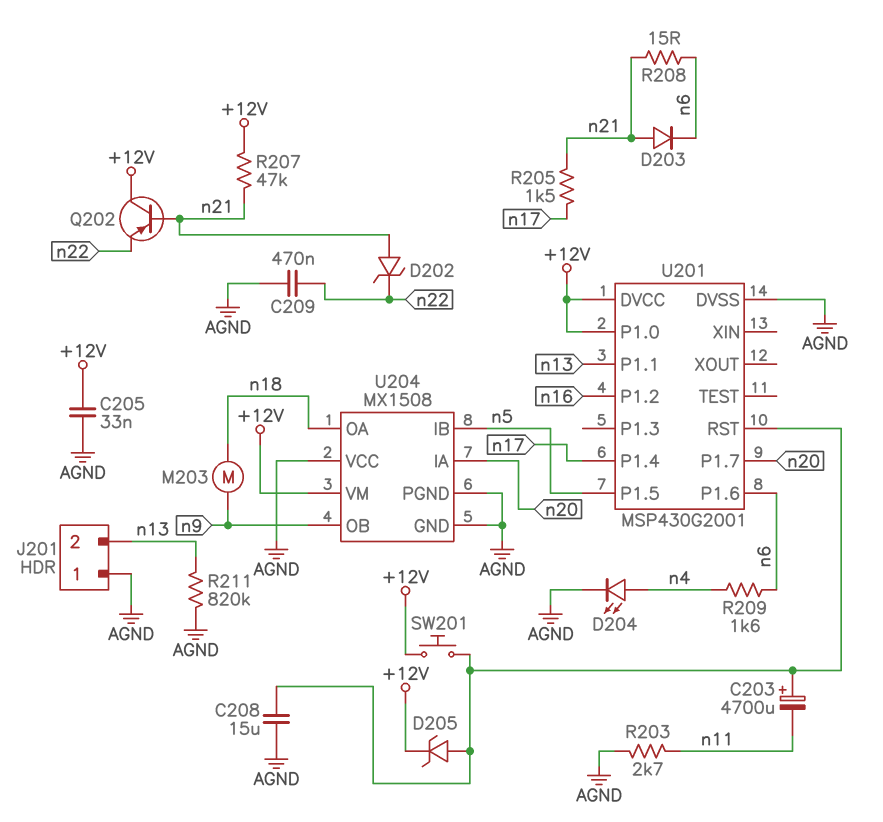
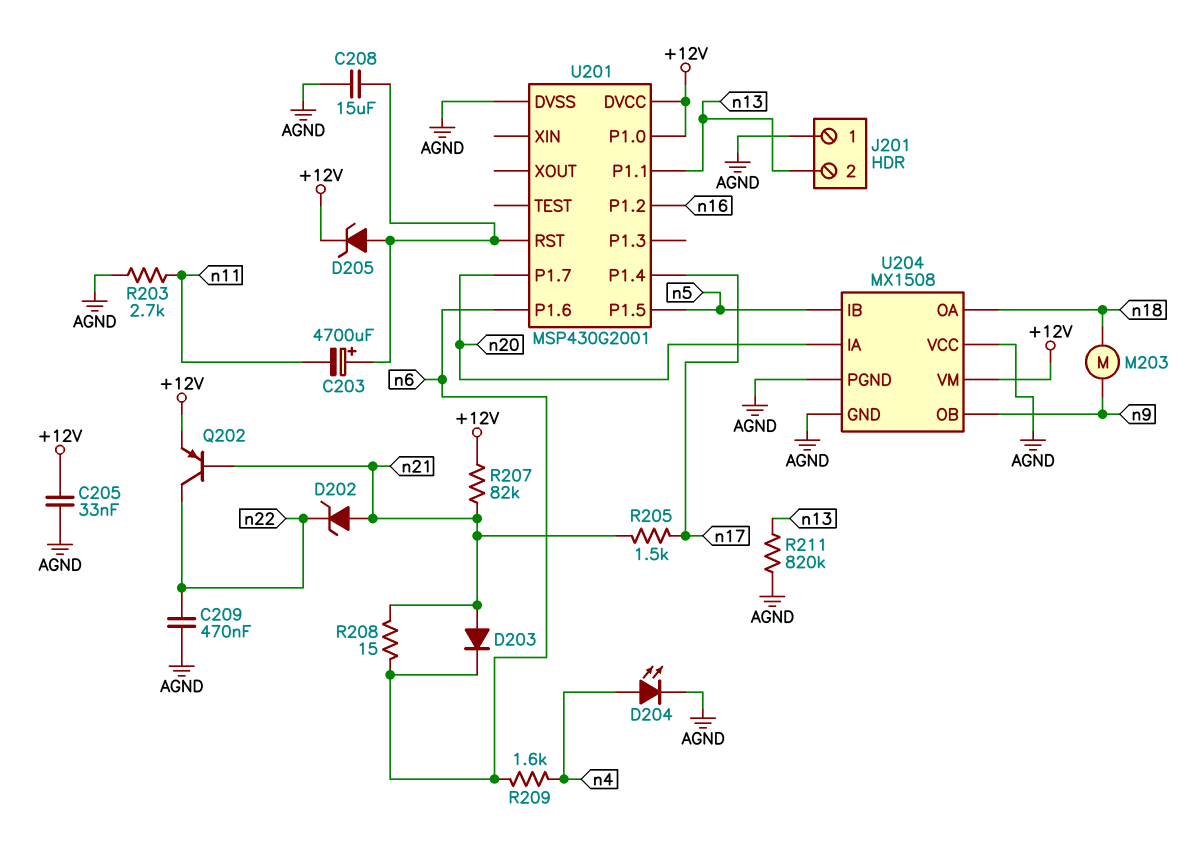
Q202: PNP (B n21, C +12V, E n22) -> PNP (B n21, C n22, E +12V)
R207: 47k (+12V, n21) -> 82k (+12V, n21)
SW201: button (+12V, U201/RST) -> none

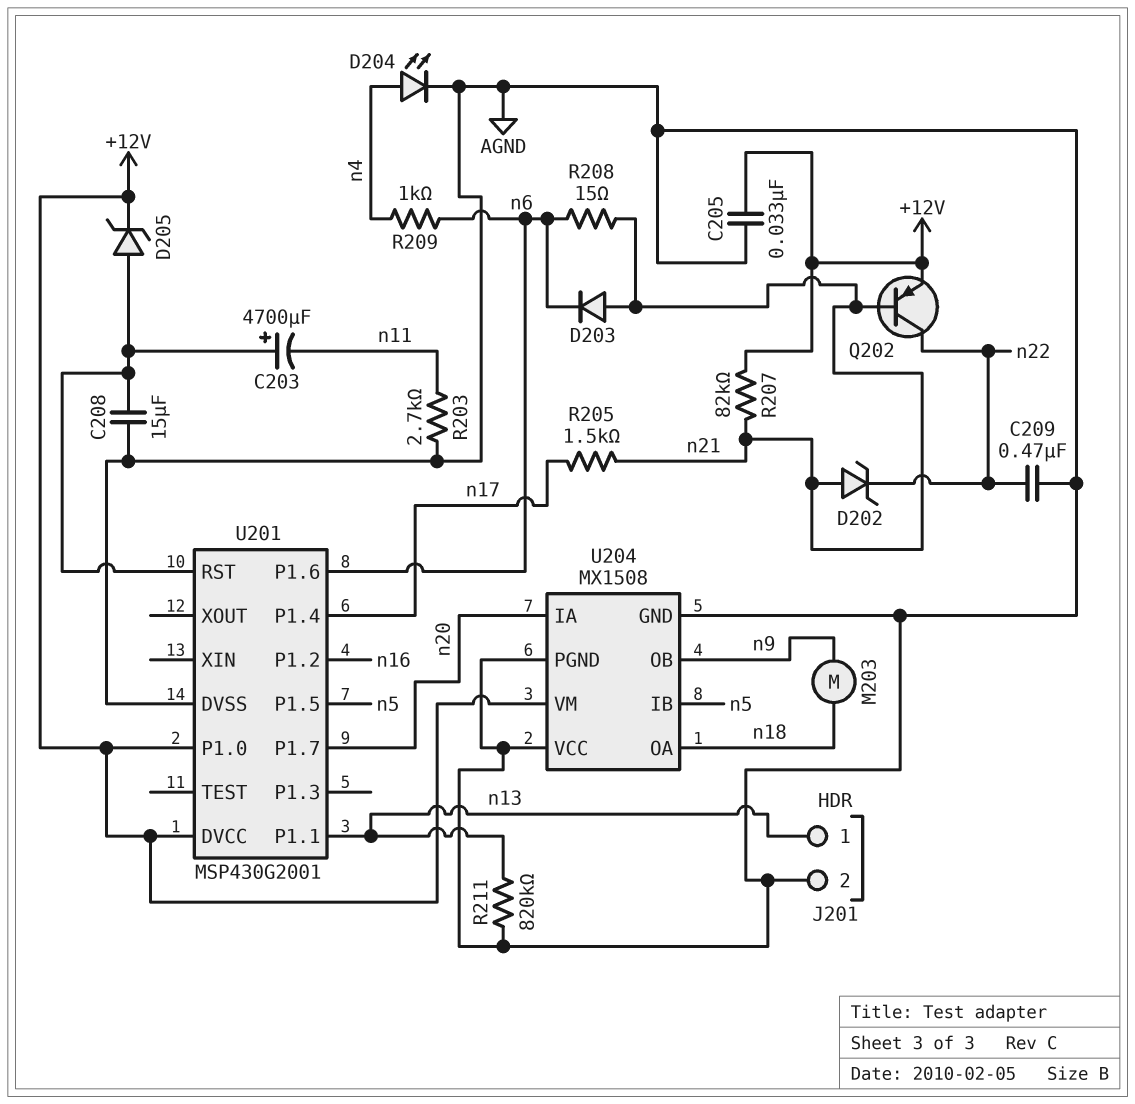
J201 pin 1: AGND -> n13
J201 pin 2: n13 -> AGND
R209: 1.6k (n4, n6) -> 1k (n4, n6)

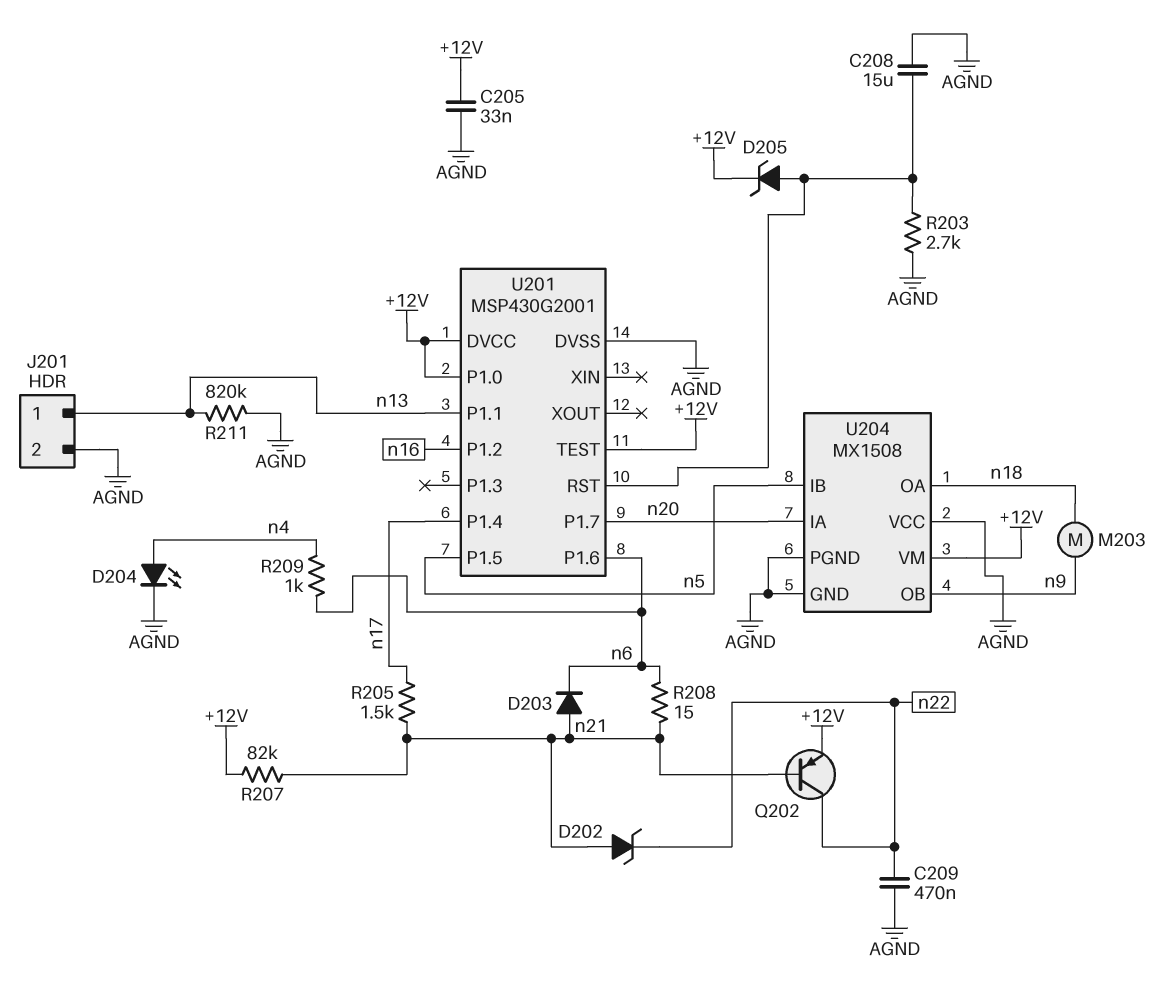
C203: 4700uF (plus U201/RST, minus n11) -> none
R203: 2.7k (AGND, n11) -> 2.7k (AGND, U201/RST)
U201 pin TEST: none -> +12V

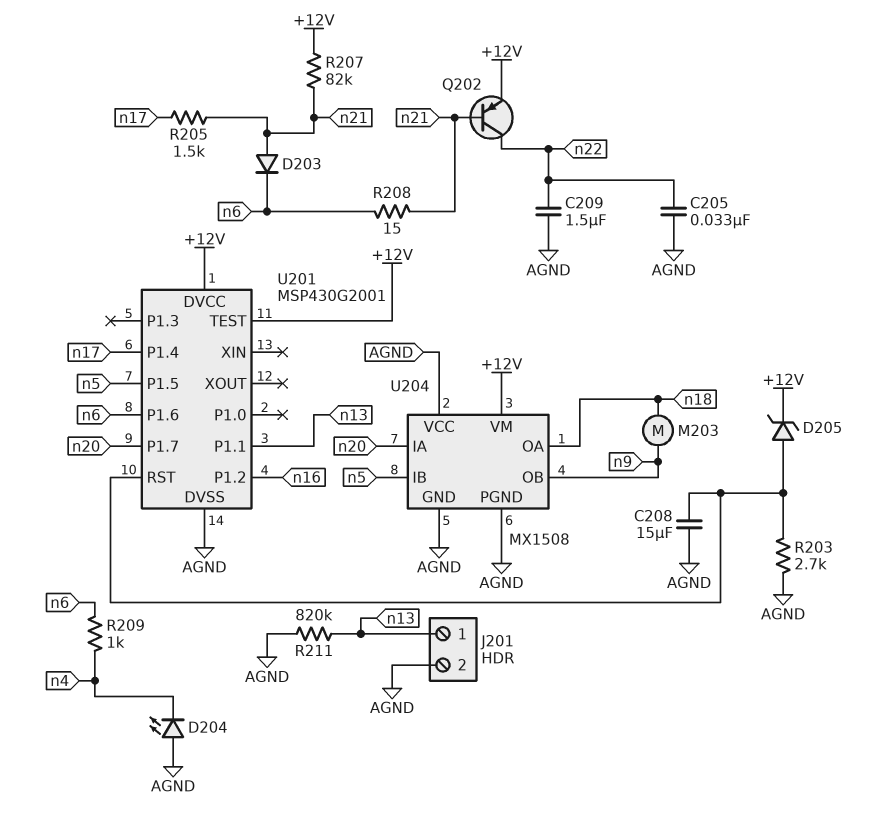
C205: 33nF (+12V, AGND) -> 33nF (AGND, n22)
C209: 470nF (AGND, n22) -> 1.5uF (AGND, n22)
D202: zener (A n21, K n22) -> none
D204: LED (A n4, K AGND) -> LED (A AGND, K n4)
U201 pin P1.0: +12V -> none

